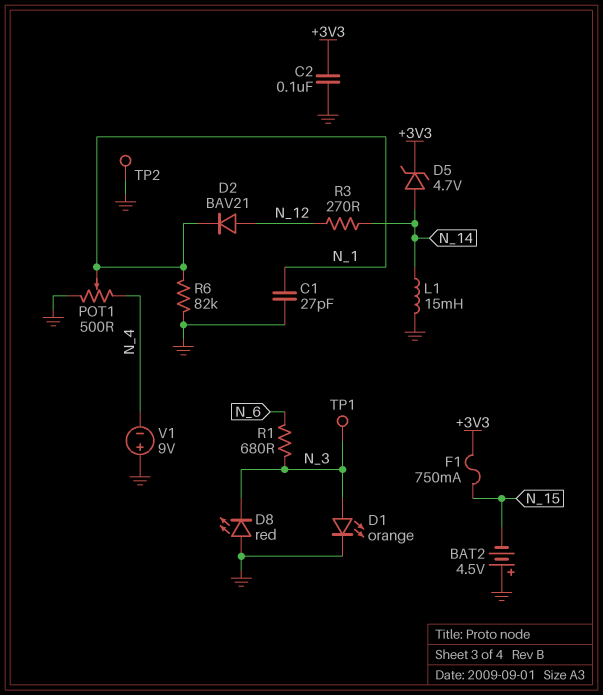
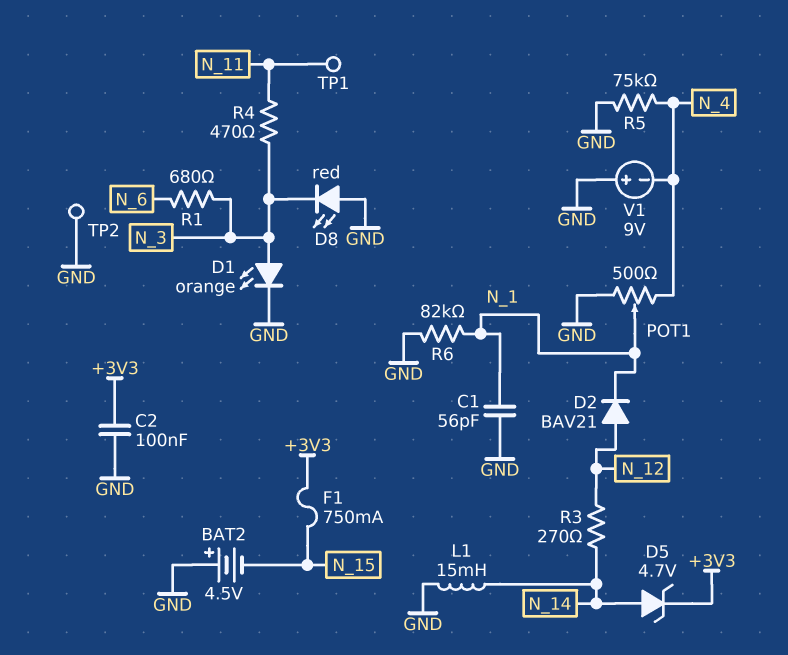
C1: 27pF (GND, N_1) -> 56pF (GND, N_1)
R4: none -> 470 (N_3, N_11)
R5: none -> 75k (GND, N_4)
TP1: test point (N_3) -> test point (N_11)

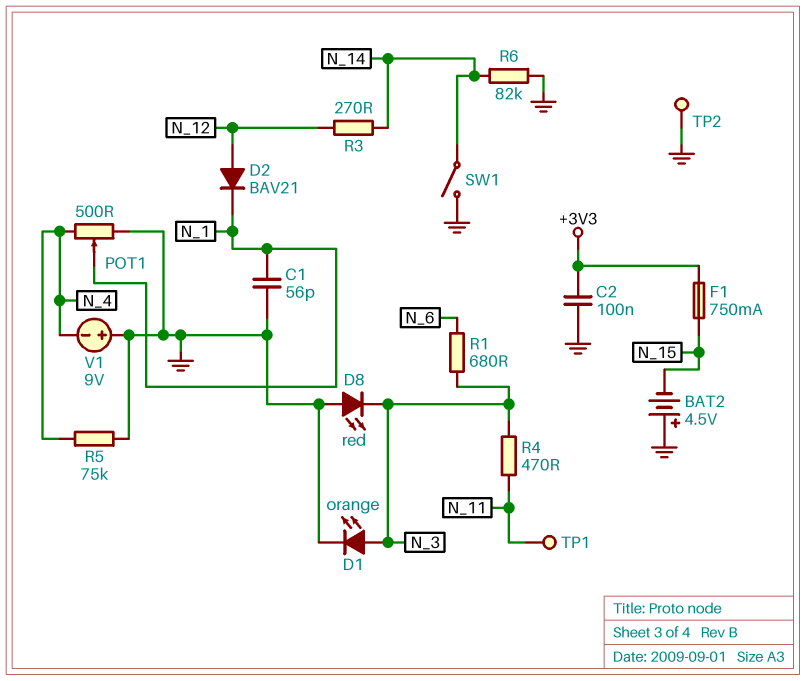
D5: zener 4.7V (A N_14, K +3V3) -> none
L1: 15mH (GND, N_14) -> none
R6: 82k (GND, N_1) -> 82k (GND, N_14)
SW1: none -> switch (GND, N_14)

